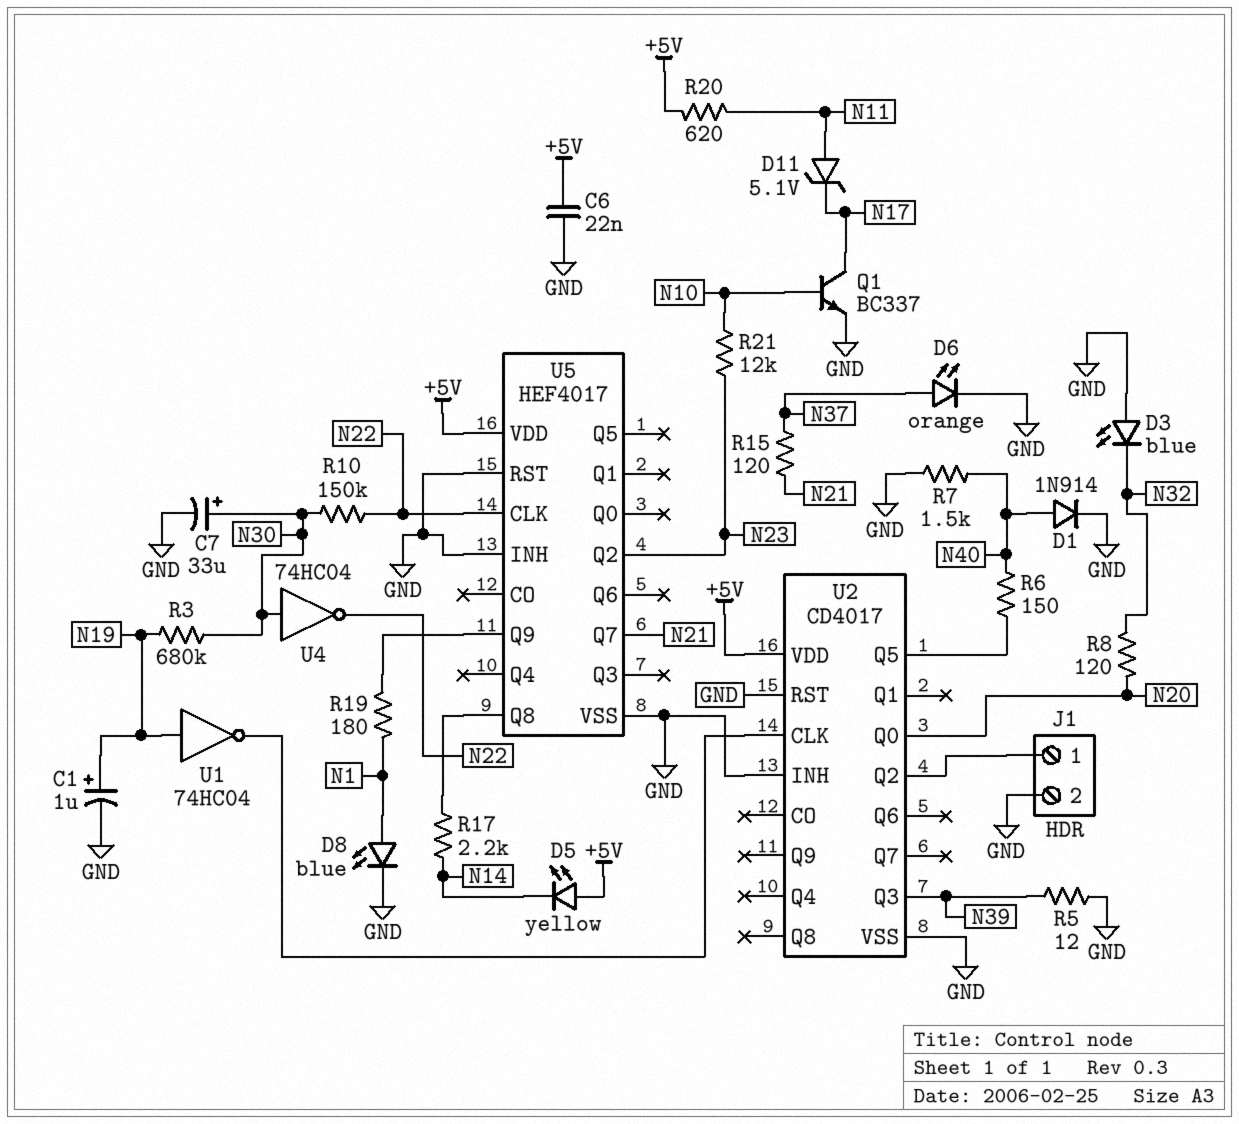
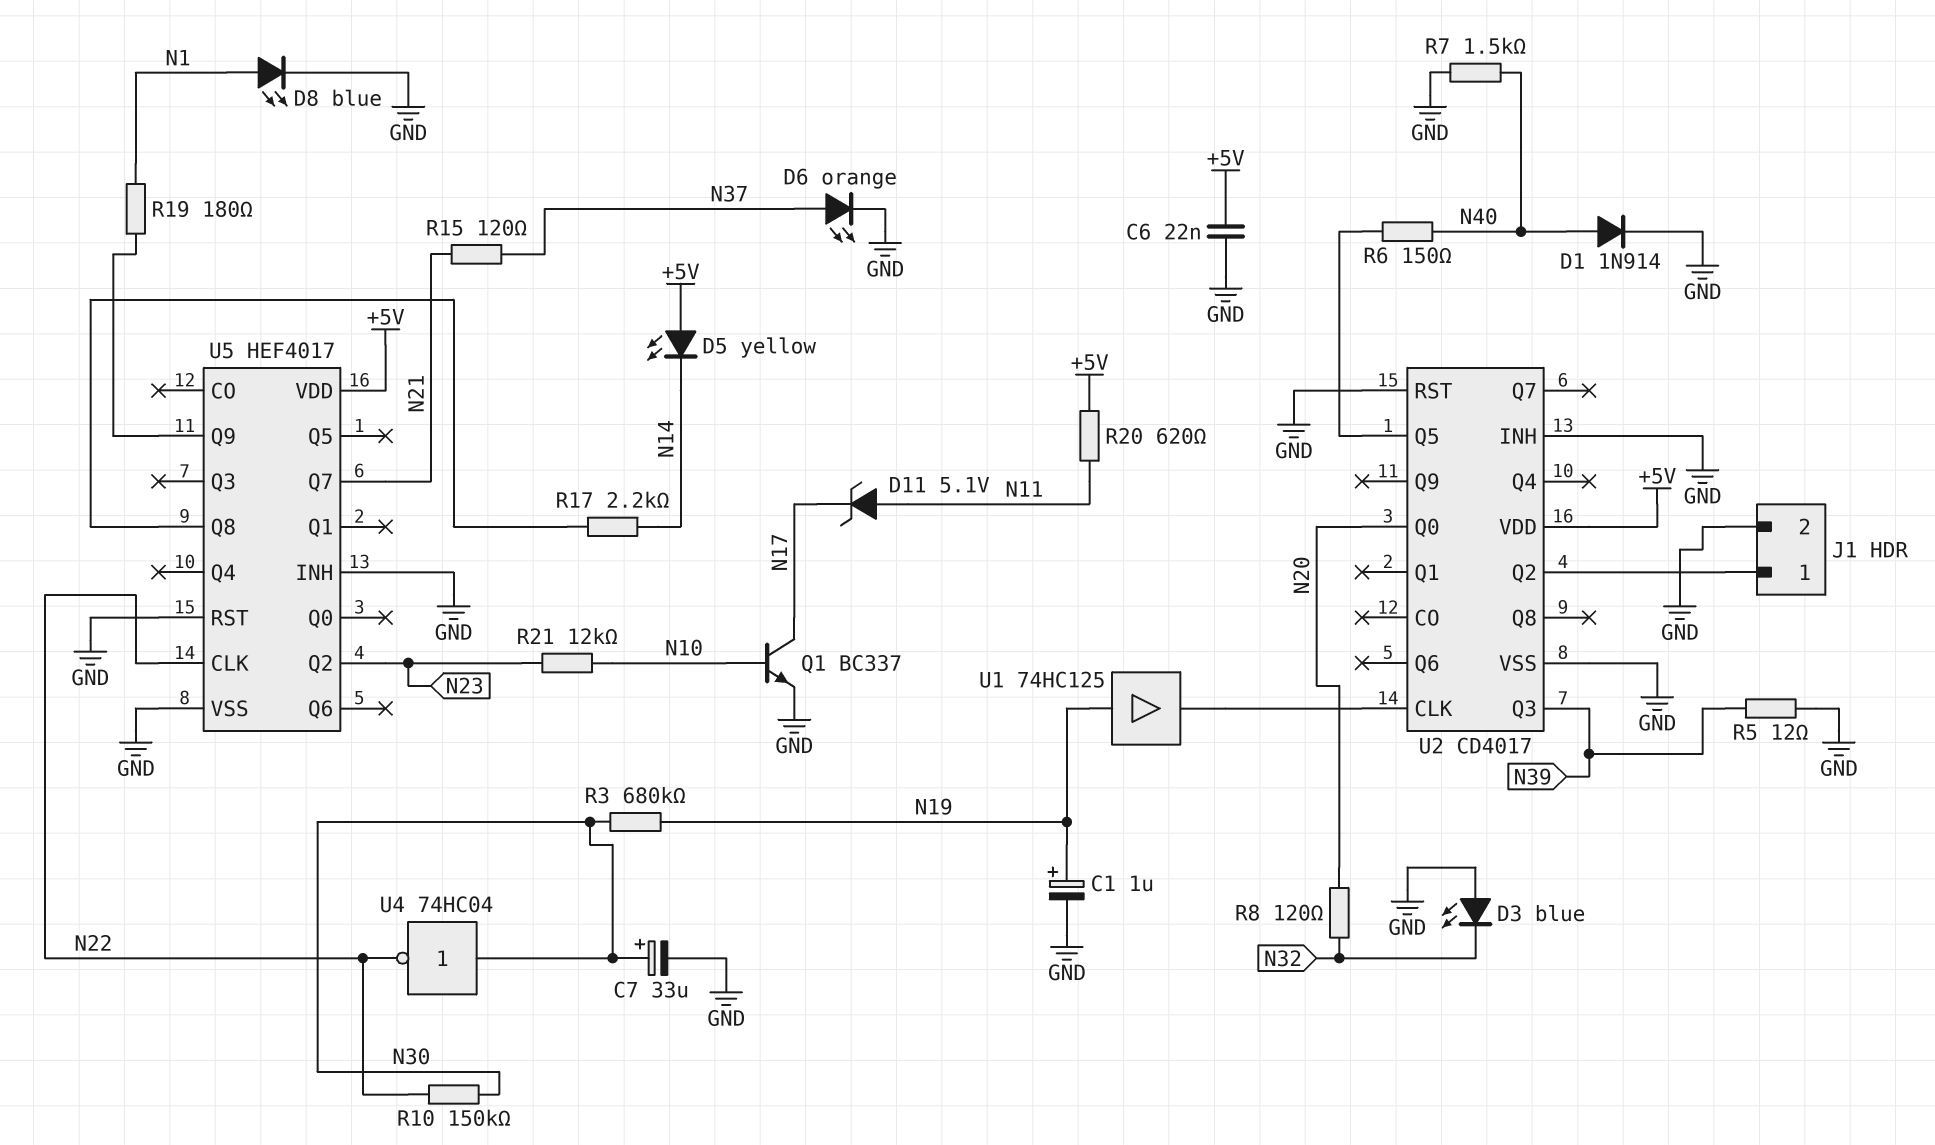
U1: NOT 74HC04 (in N19, out U2/CLK) -> buffer 74HC125 (in N19, out U2/CLK)

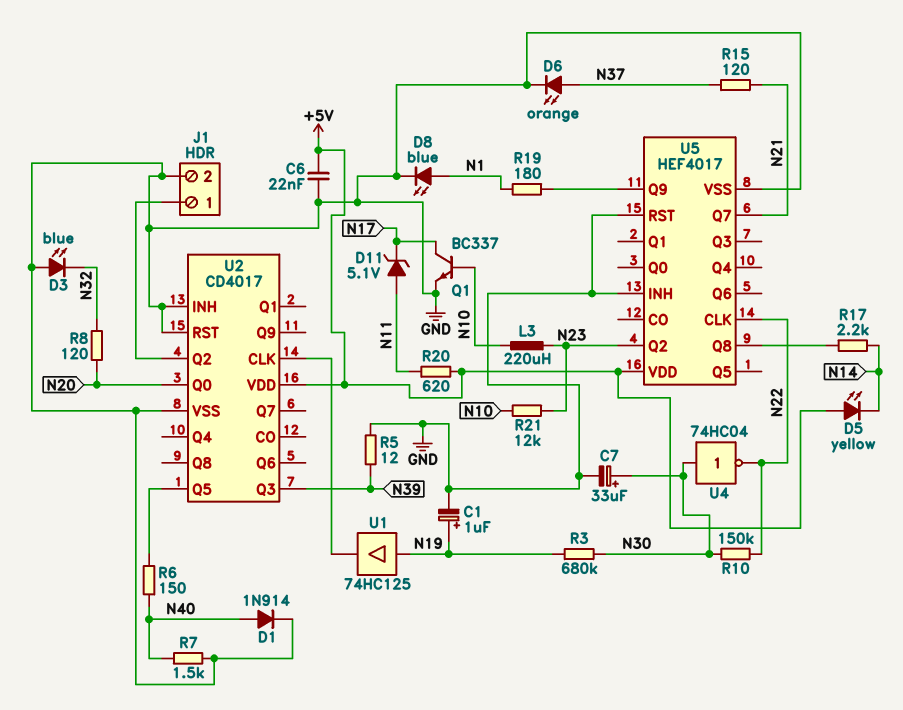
L3: none -> 220uH (N10, N23)

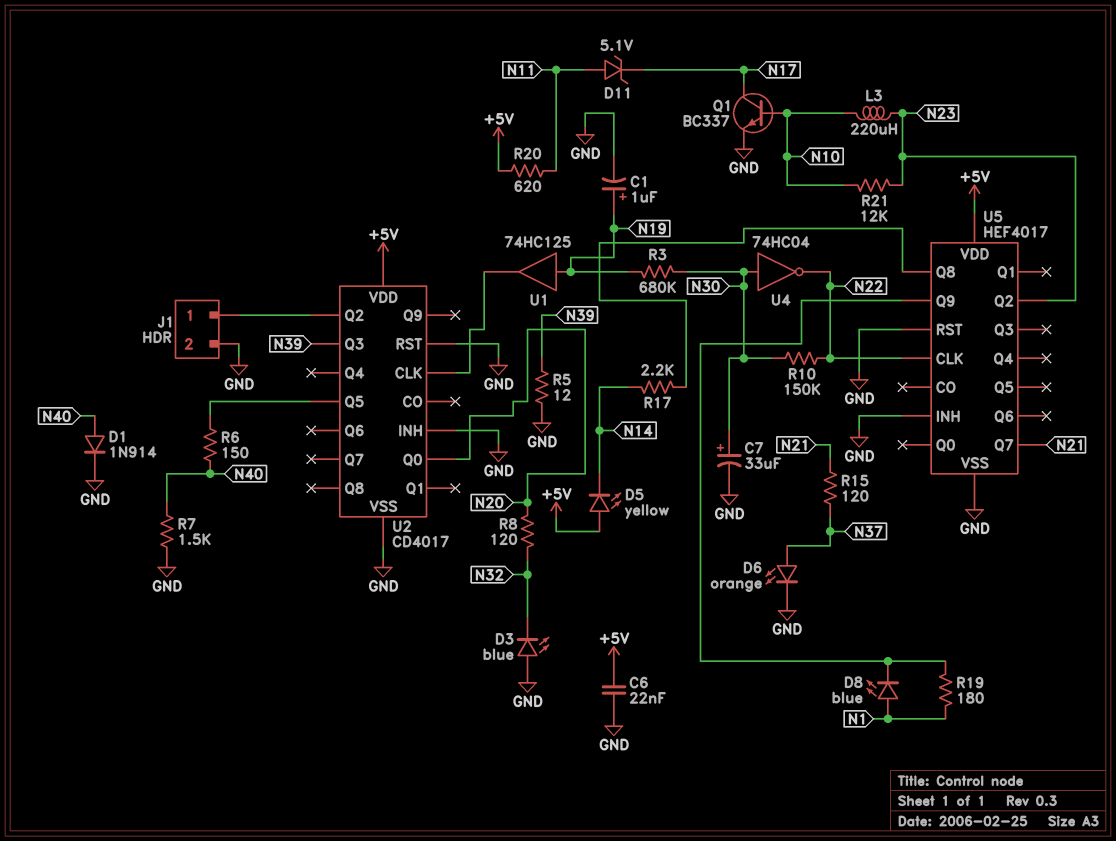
D8: LED blue (A N1, K GND) -> LED blue (A N1, K U5/Q9)

